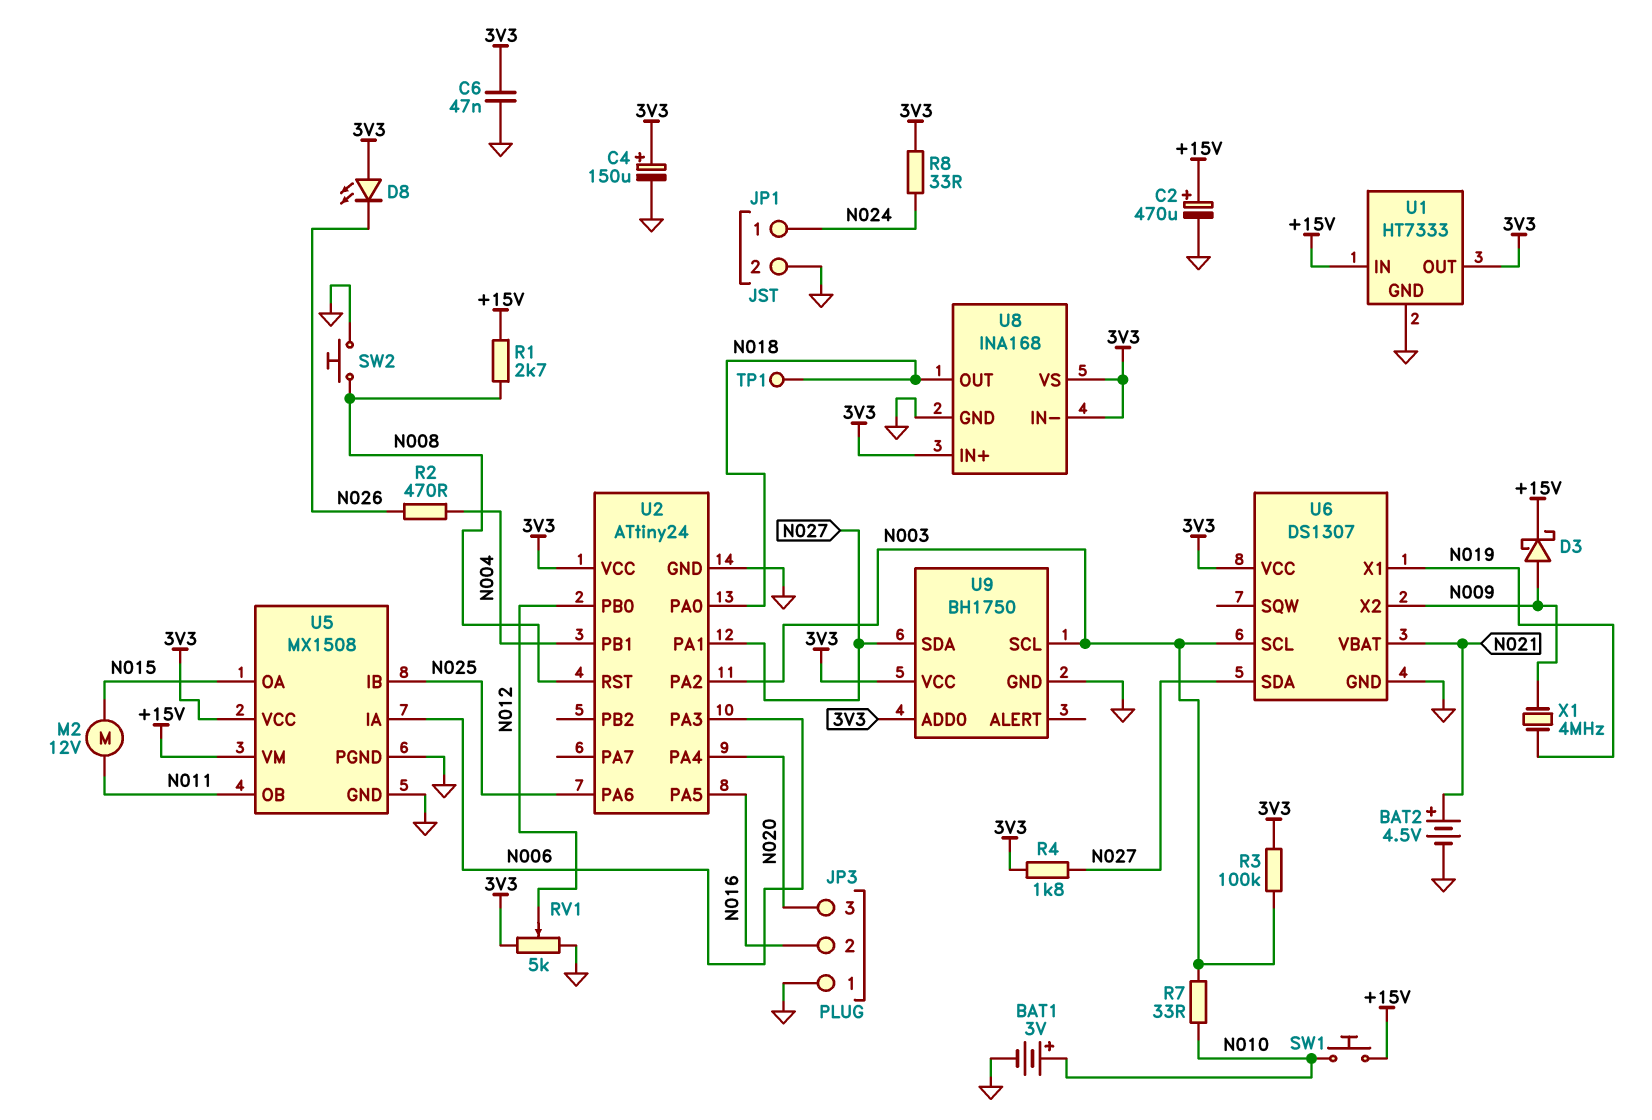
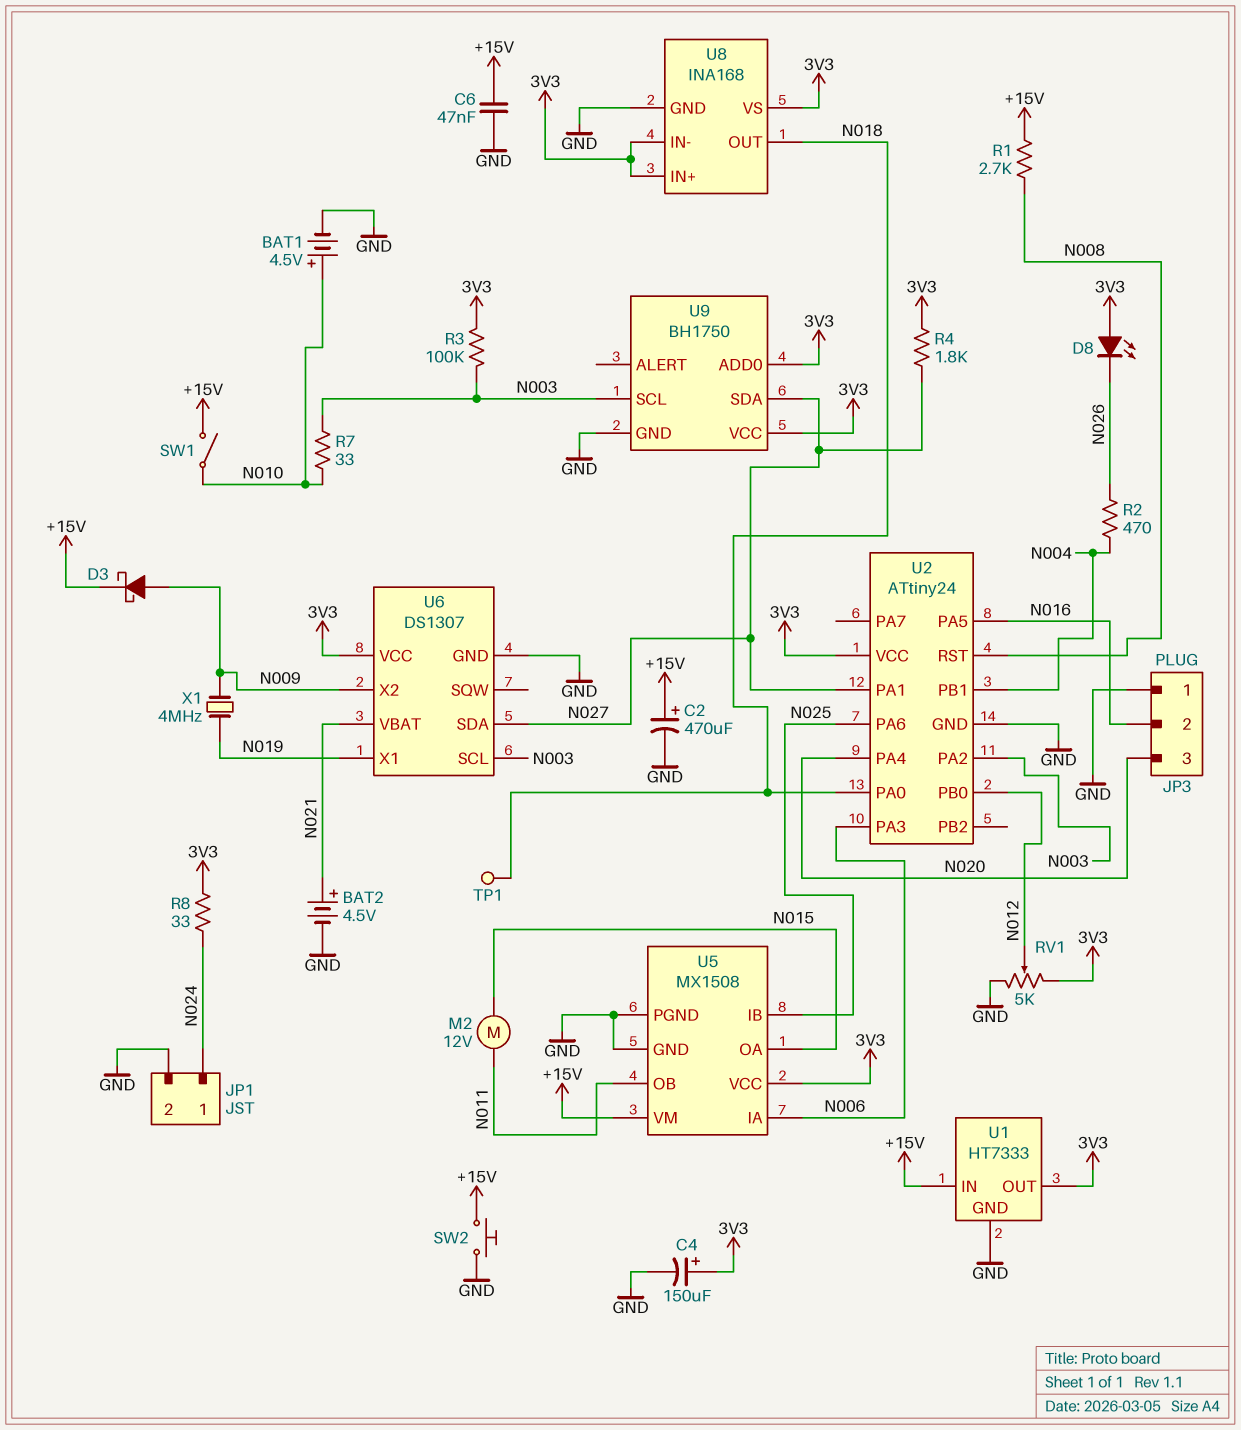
BAT1: 3V (plus N010, minus GND) -> 4.5V (plus N010, minus GND)
C6: 47nF (3V3, GND) -> 47nF (+15V, GND)
SW1: button (+15V, N010) -> switch (+15V, N010)
SW2: button (GND, N008) -> button (+15V, GND)

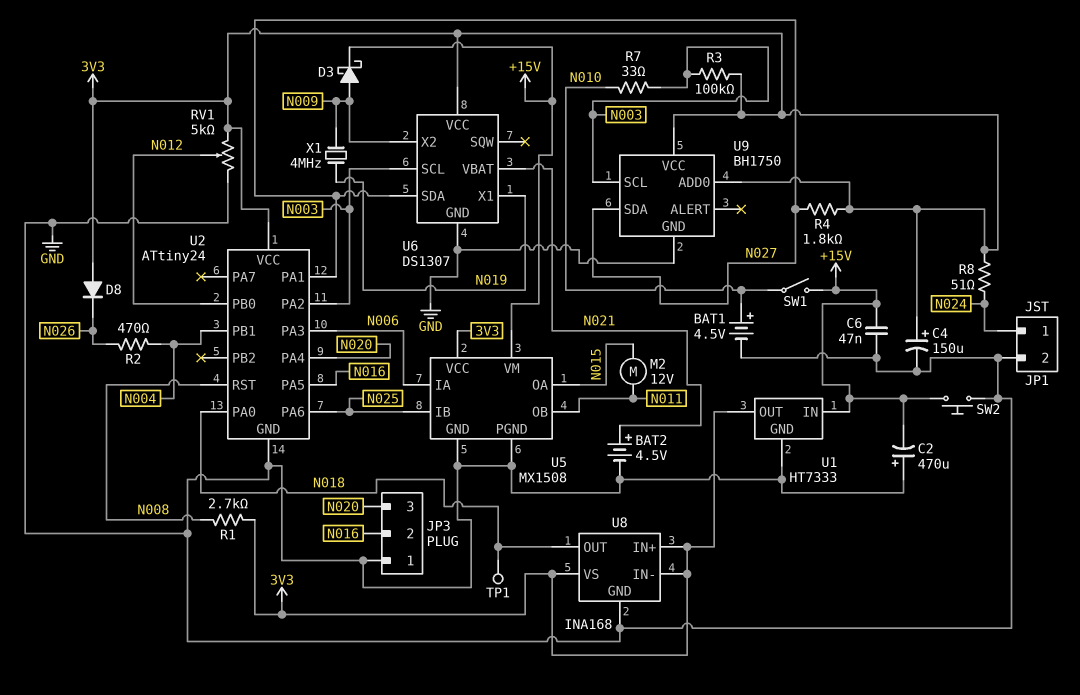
C2: 470uF (plus +15V, minus GND) -> 470uF (plus GND, minus +15V)
D8: LED (A 3V3, K N026) -> diode (A 3V3, K N026)
R1: 2.7k (+15V, N008) -> 2.7k (3V3, N008)
R8: 33 (3V3, N024) -> 51 (3V3, N024)

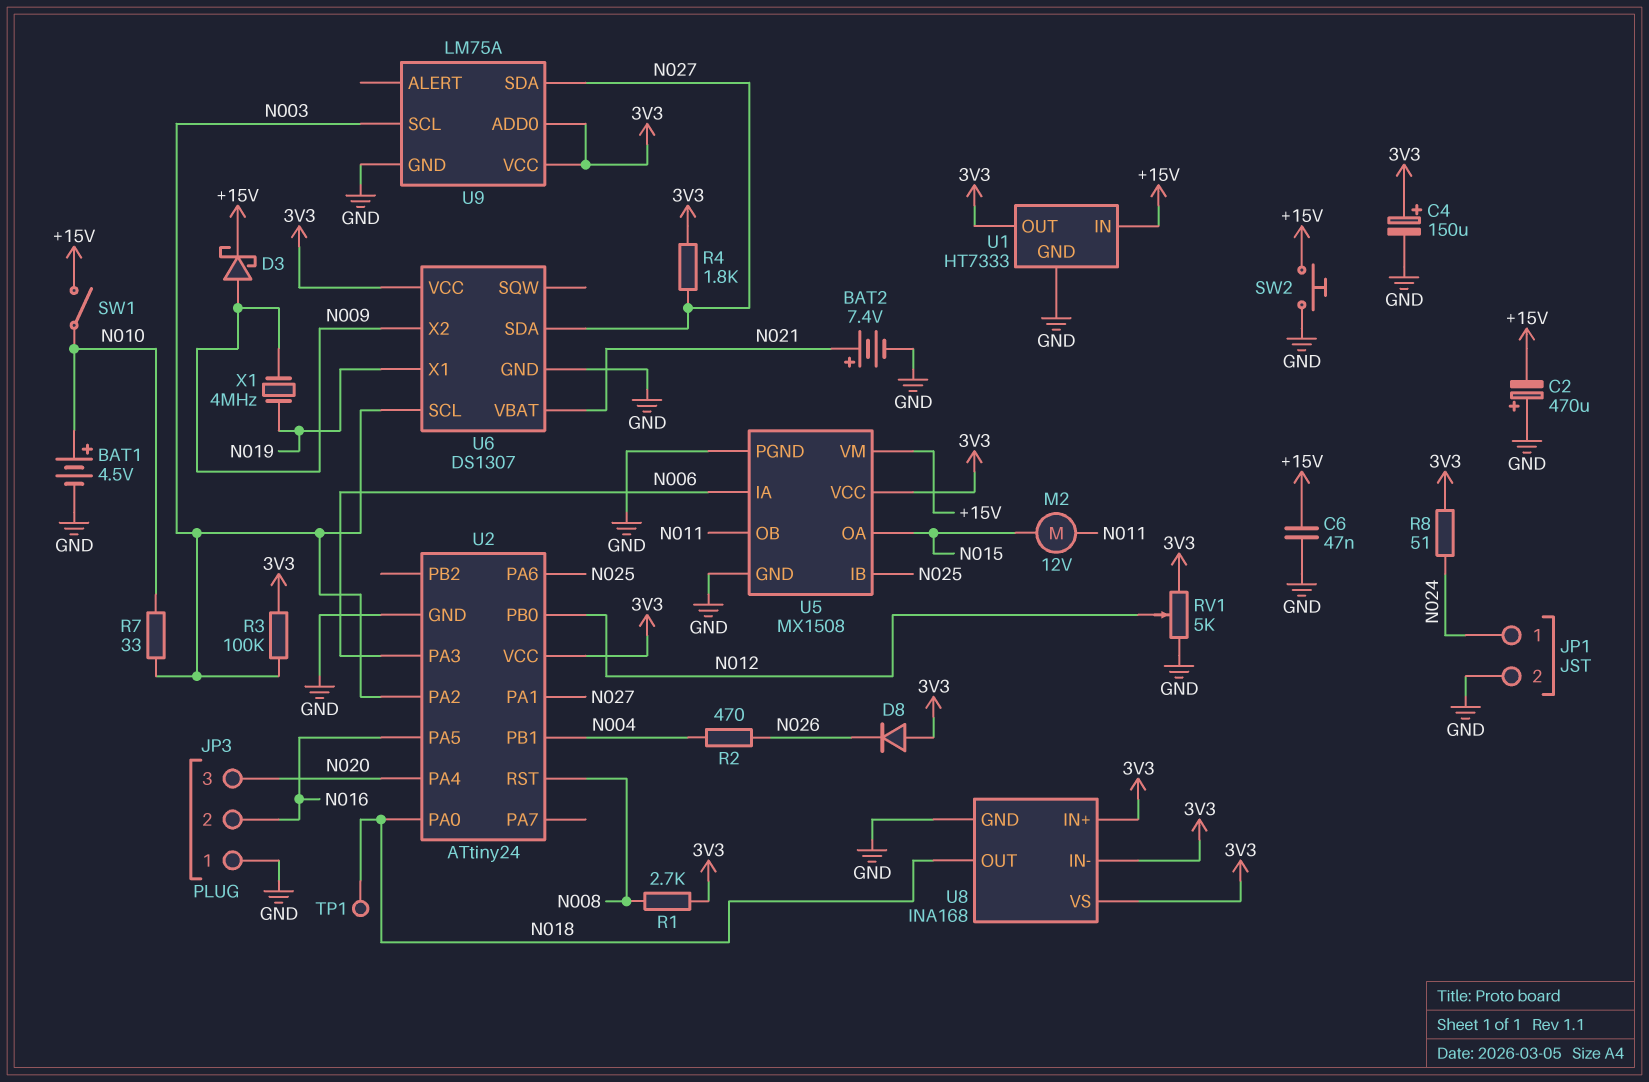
BAT2: 4.5V (plus N021, minus GND) -> 7.4V (plus N021, minus GND)
U9: BH1750 -> LM75A

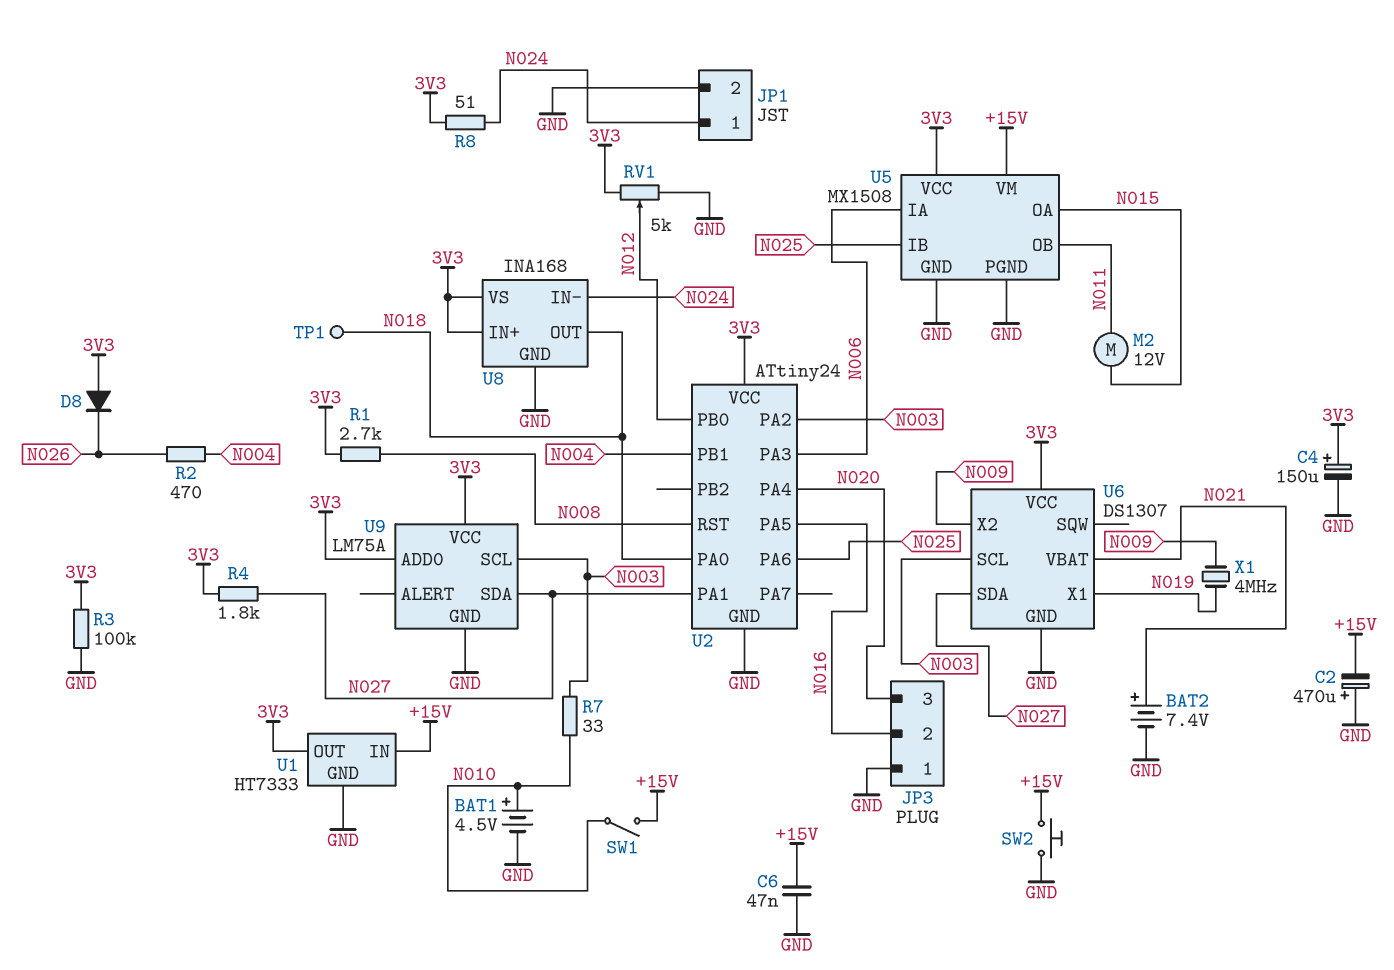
D3: schottky (A N009, K +15V) -> none
R3: 100k (3V3, N003) -> 100k (3V3, GND)
U8 pin IN-: 3V3 -> N024

